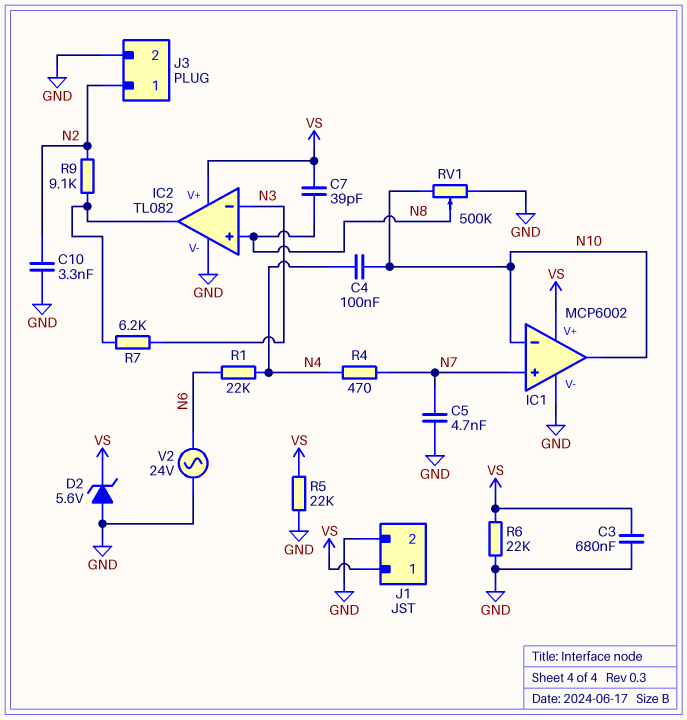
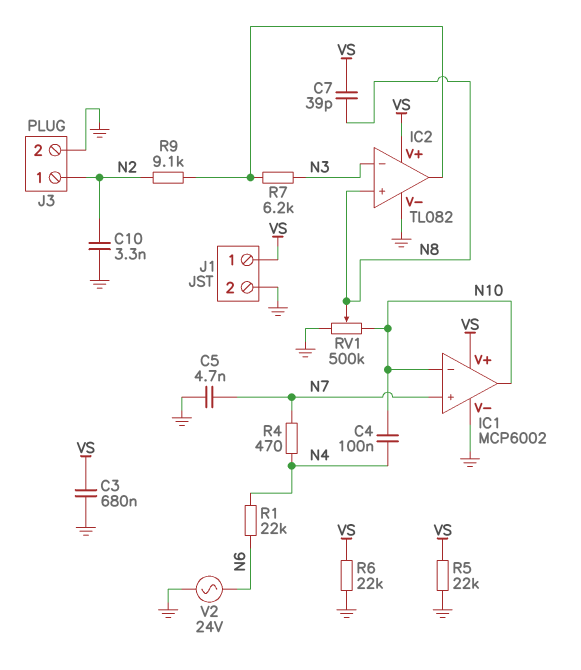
D2: zener 5.6V (A GND, K VS) -> none

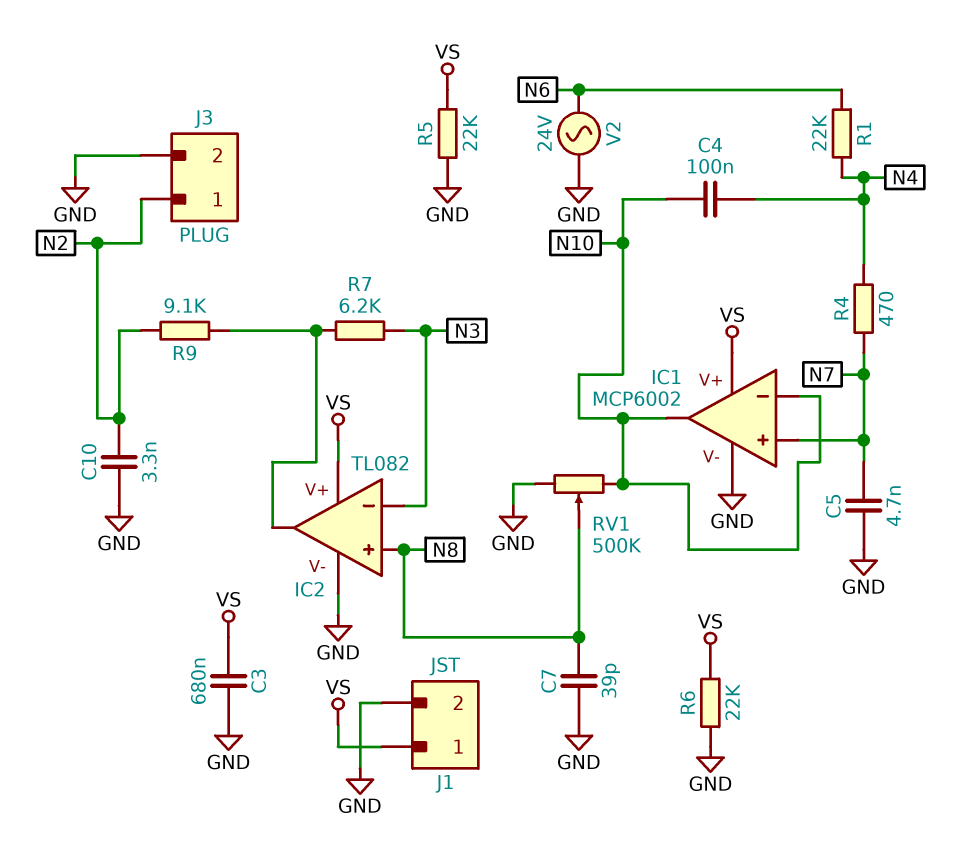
C7: 39pF (N8, VS) -> 39pF (GND, N8)

